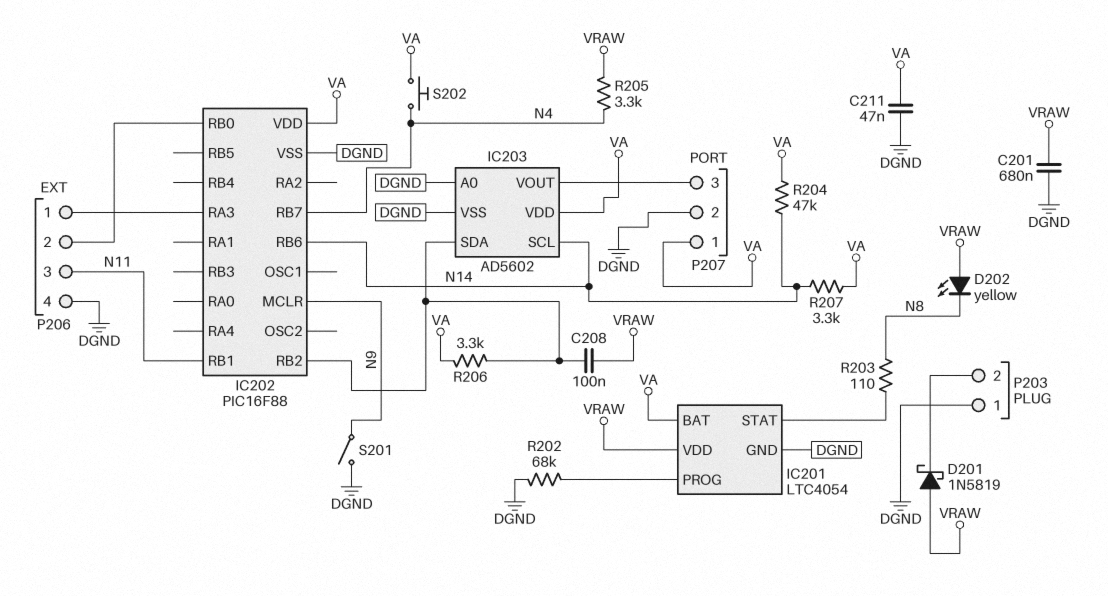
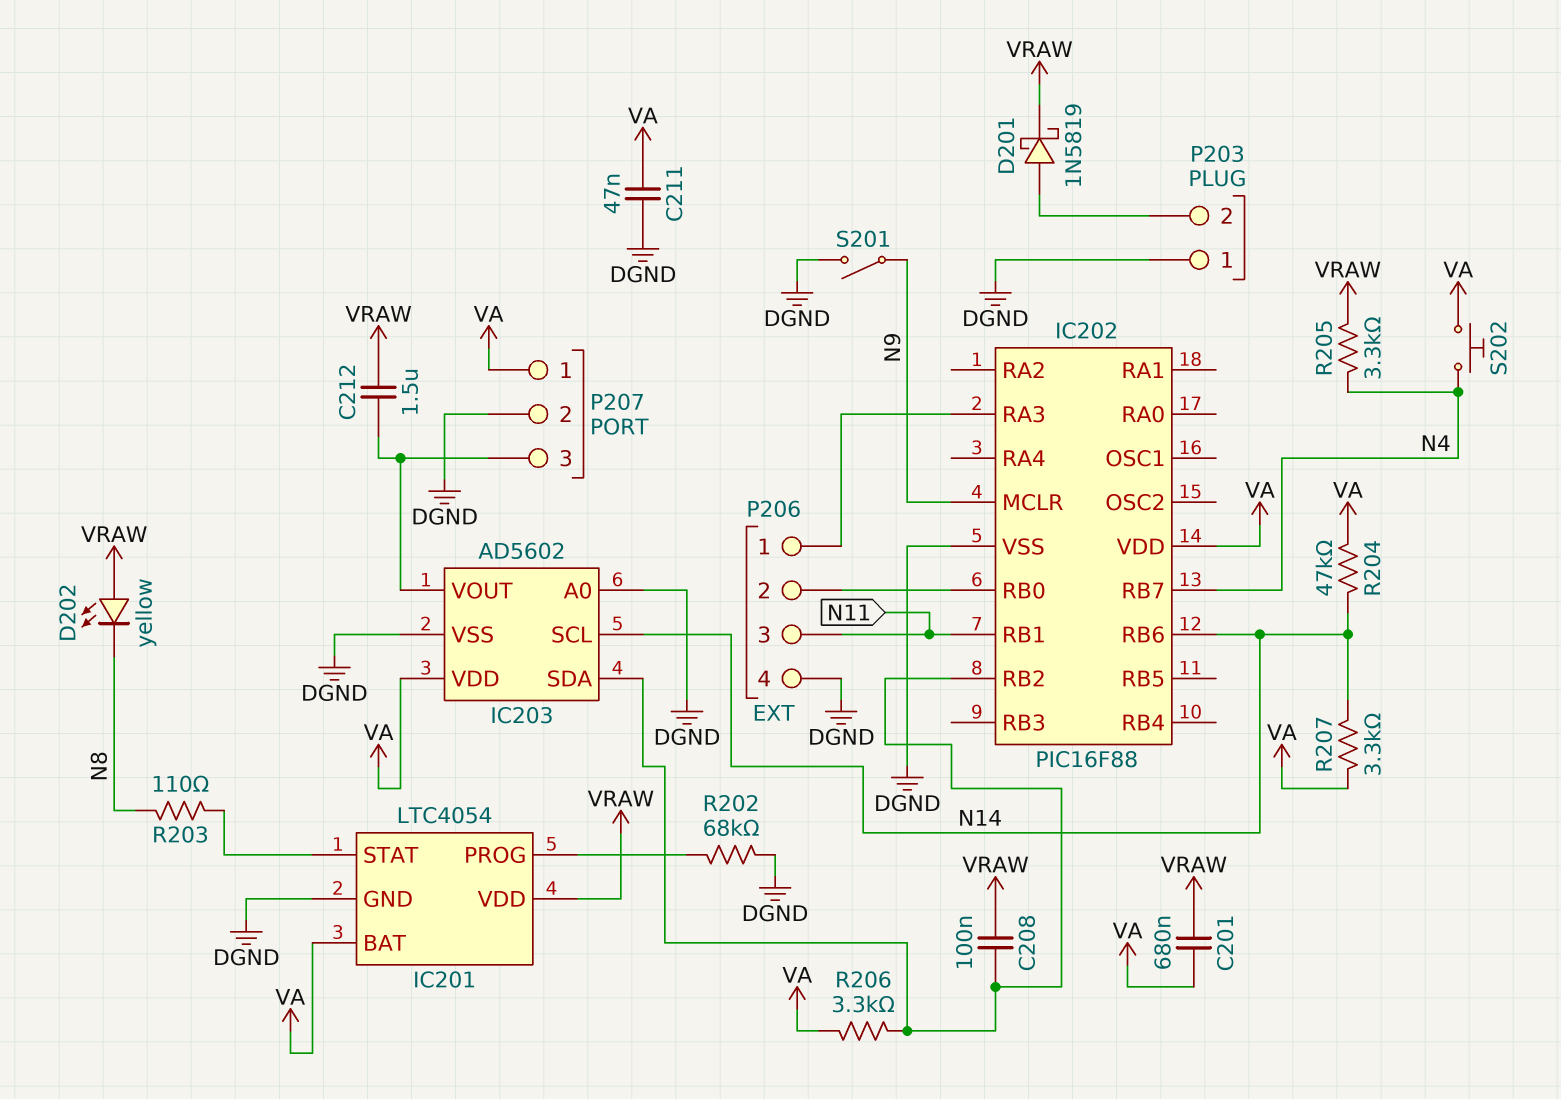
C201: 680nF (DGND, VRAW) -> 680nF (VA, VRAW)
C212: none -> 1.5uF (IC203/VOUT, VRAW)
D201: schottky 1N5819 (A VRAW, K P203/2) -> schottky 1N5819 (A P203/2, K VRAW)

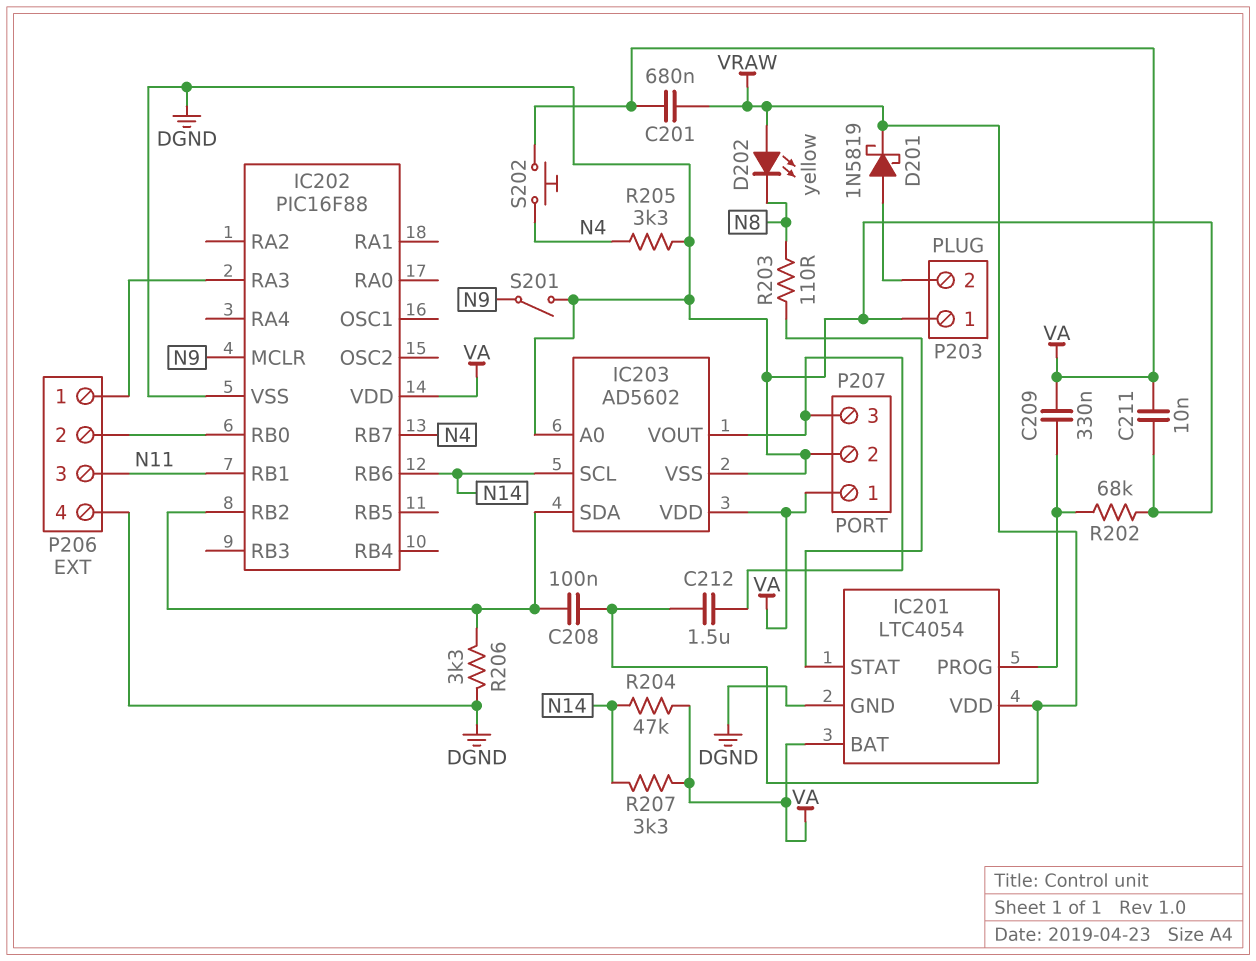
C209: none -> 330nF (IC201/PROG, VA)
C211: 47nF (DGND, VA) -> 10nF (DGND, VA)
R205: 3.3k (N4, VRAW) -> 3.3k (DGND, N4)
R206: 3.3k (IC202/RB2, VA) -> 3.3k (DGND, IC202/RB2)

